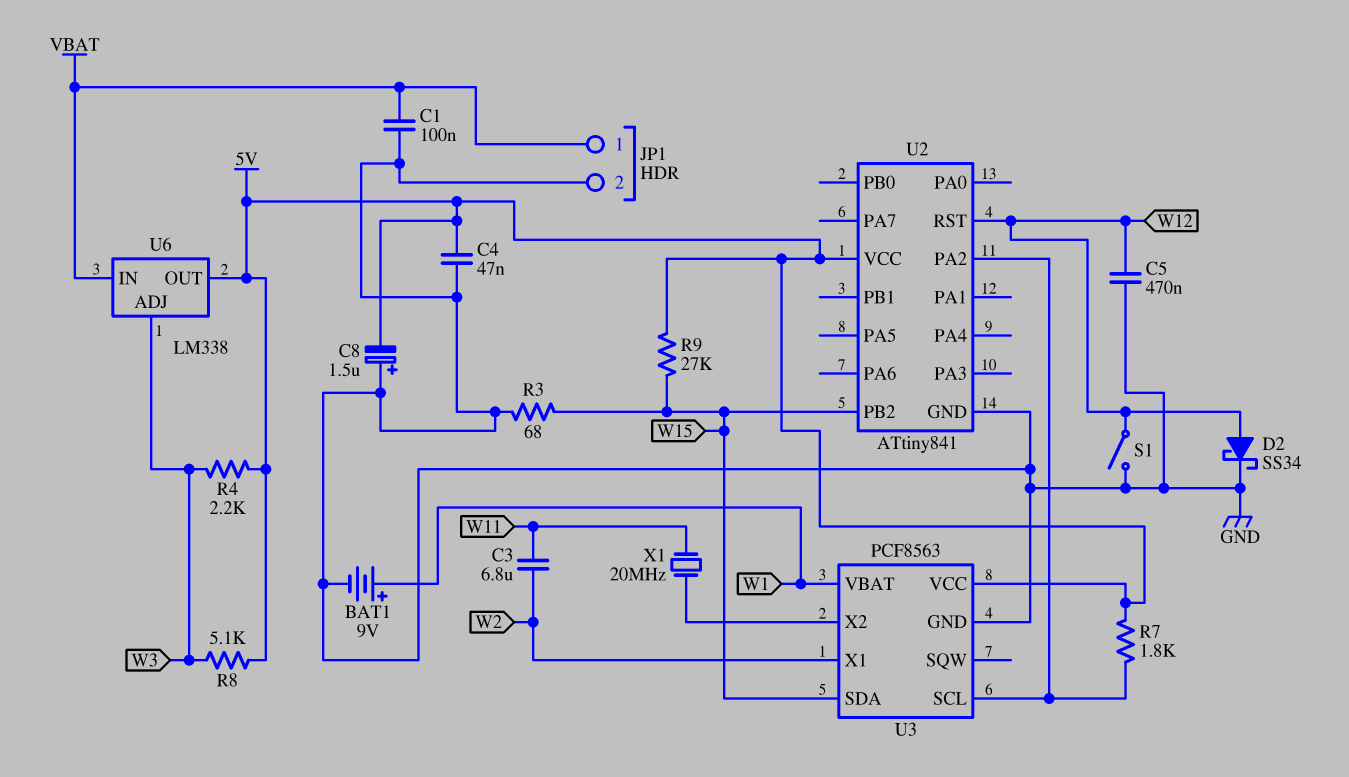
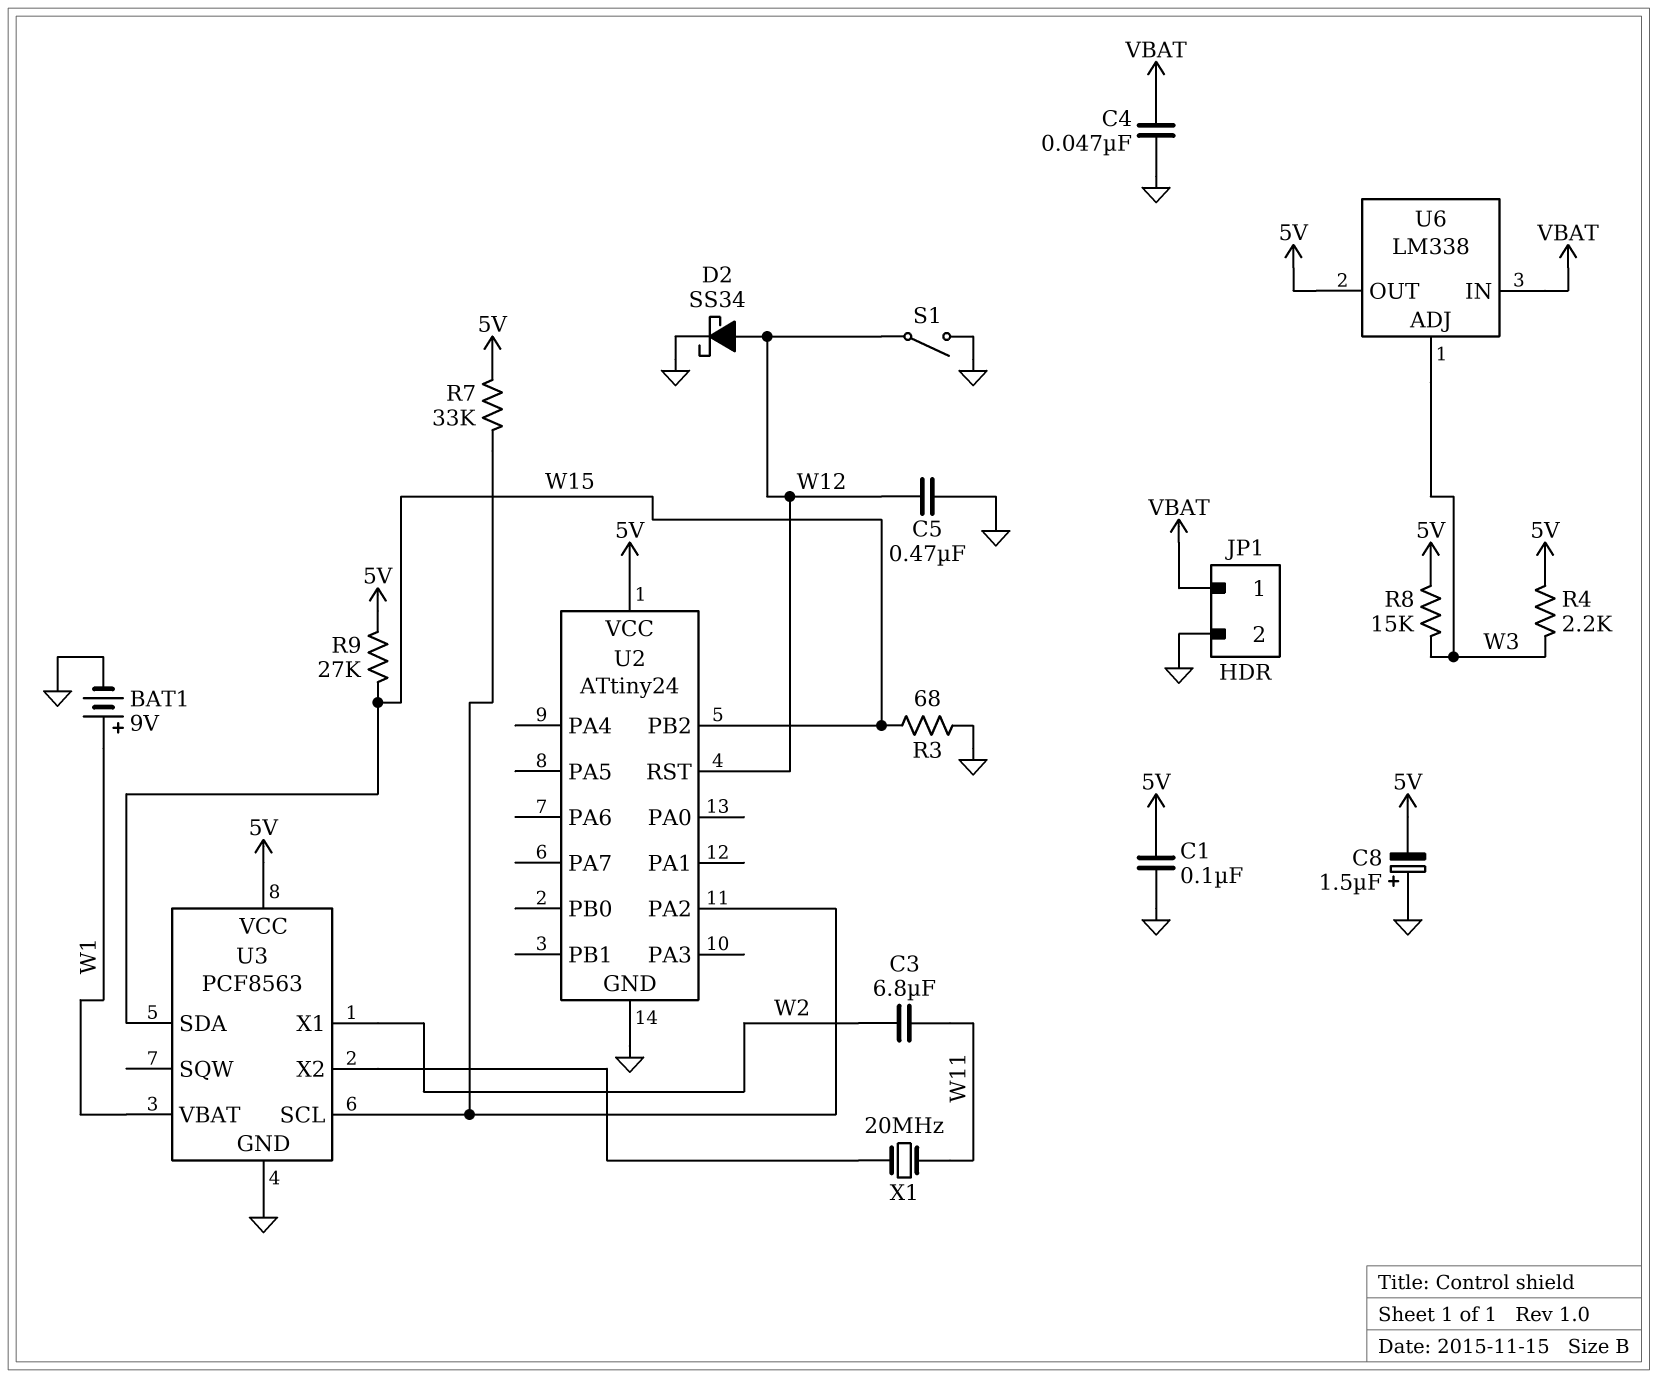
C1: 100nF (GND, VBAT) -> 100nF (5V, GND)
C4: 47nF (5V, GND) -> 47nF (GND, VBAT)
R7: 1.8k (5V, U2/PA2) -> 33k (5V, U2/PA2)
R8: 5.1k (5V, W3) -> 15k (5V, W3)
U2: ATtiny841 -> ATtiny24

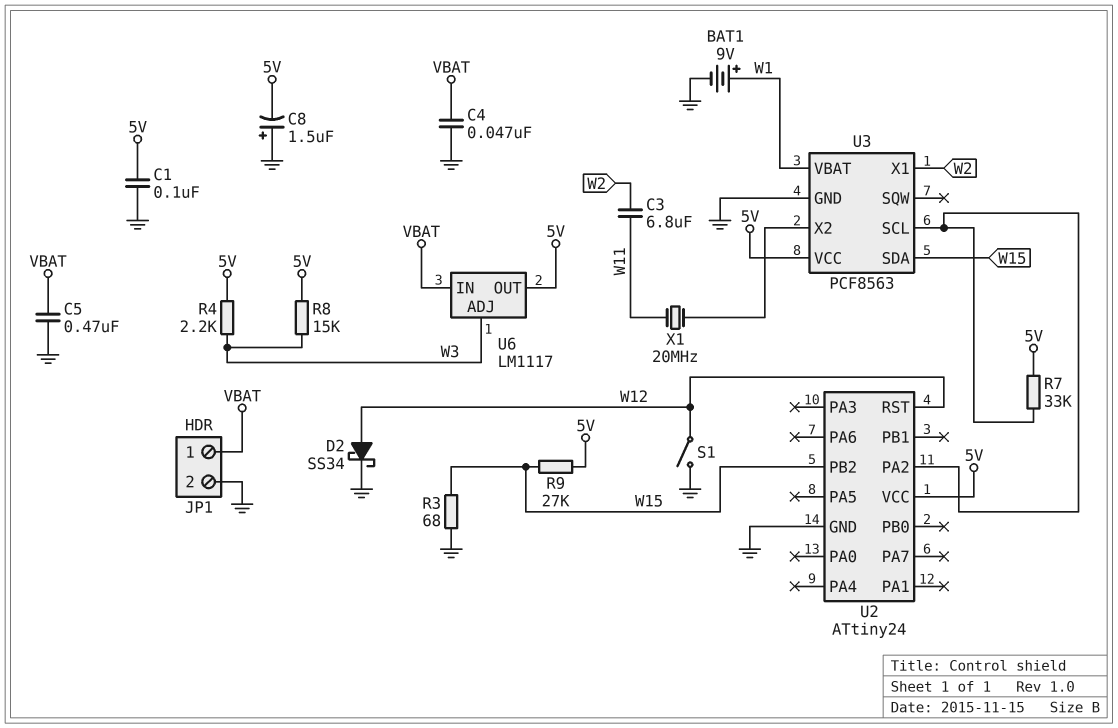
C5: 470nF (GND, W12) -> 470nF (GND, VBAT)
U6: LM338 -> LM1117

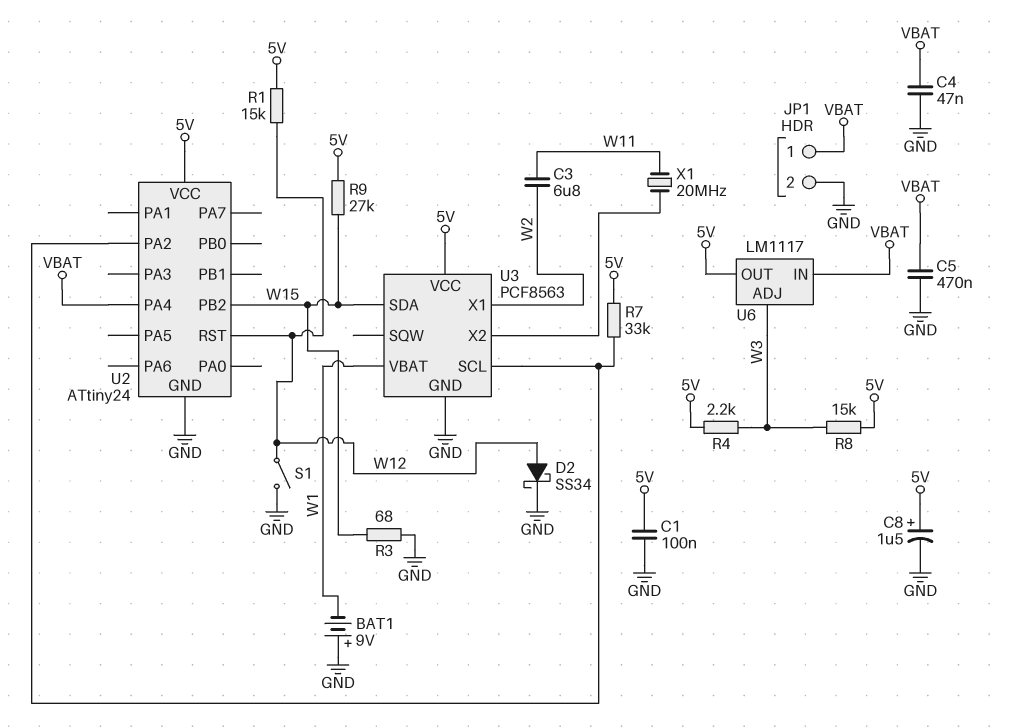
BAT1: 9V (plus W1, minus GND) -> 9V (plus GND, minus W1)
C8: 1.5uF (plus GND, minus 5V) -> 1.5uF (plus 5V, minus GND)
R1: none -> 15k (5V, W12)
U2 pin PA4: none -> VBAT

